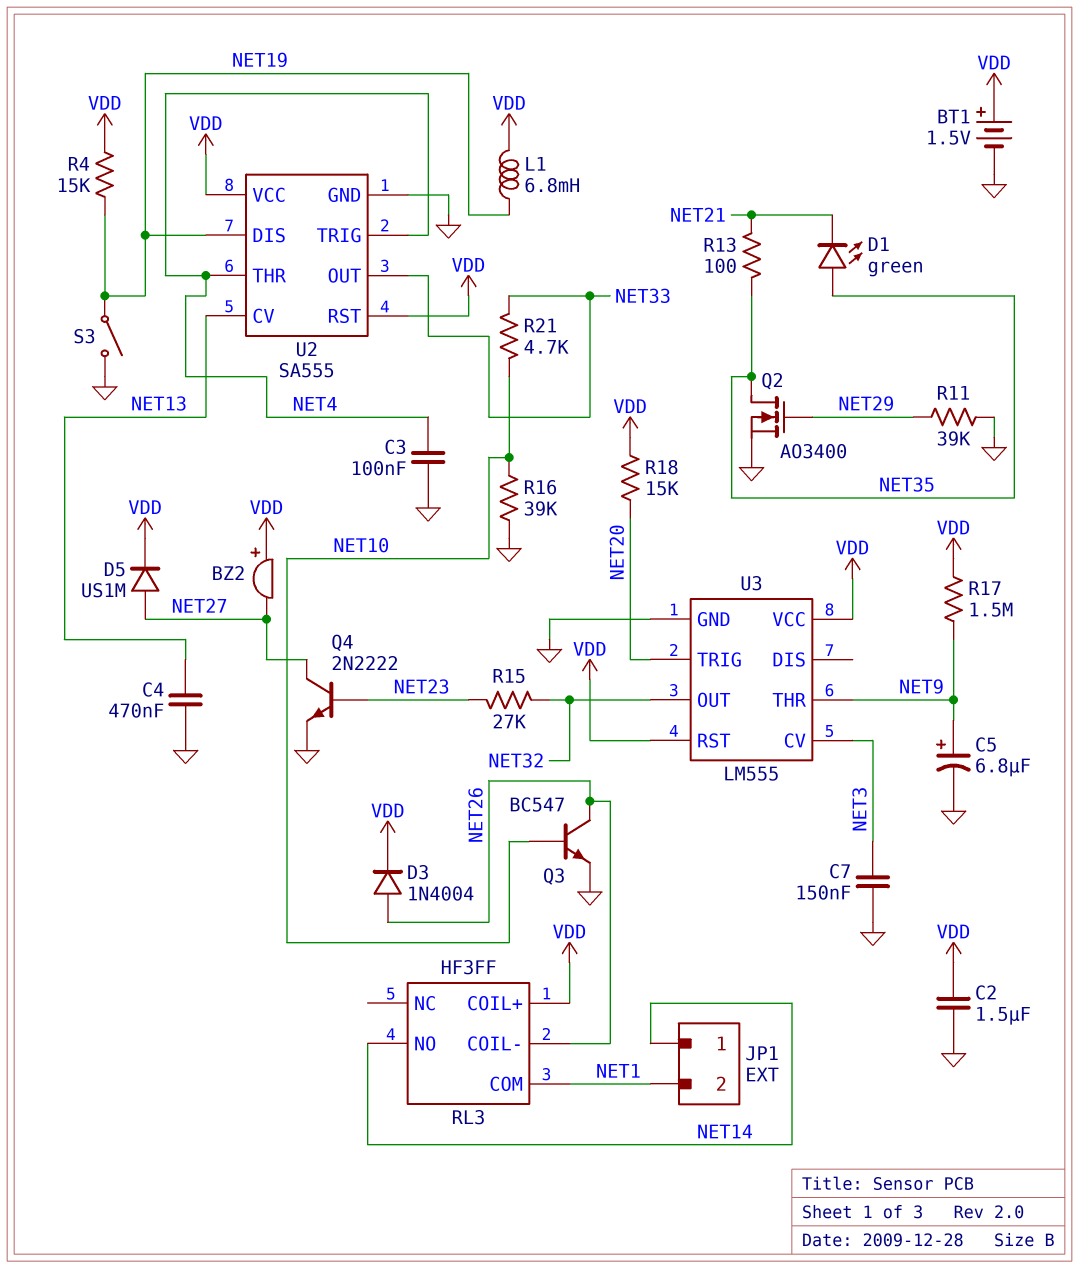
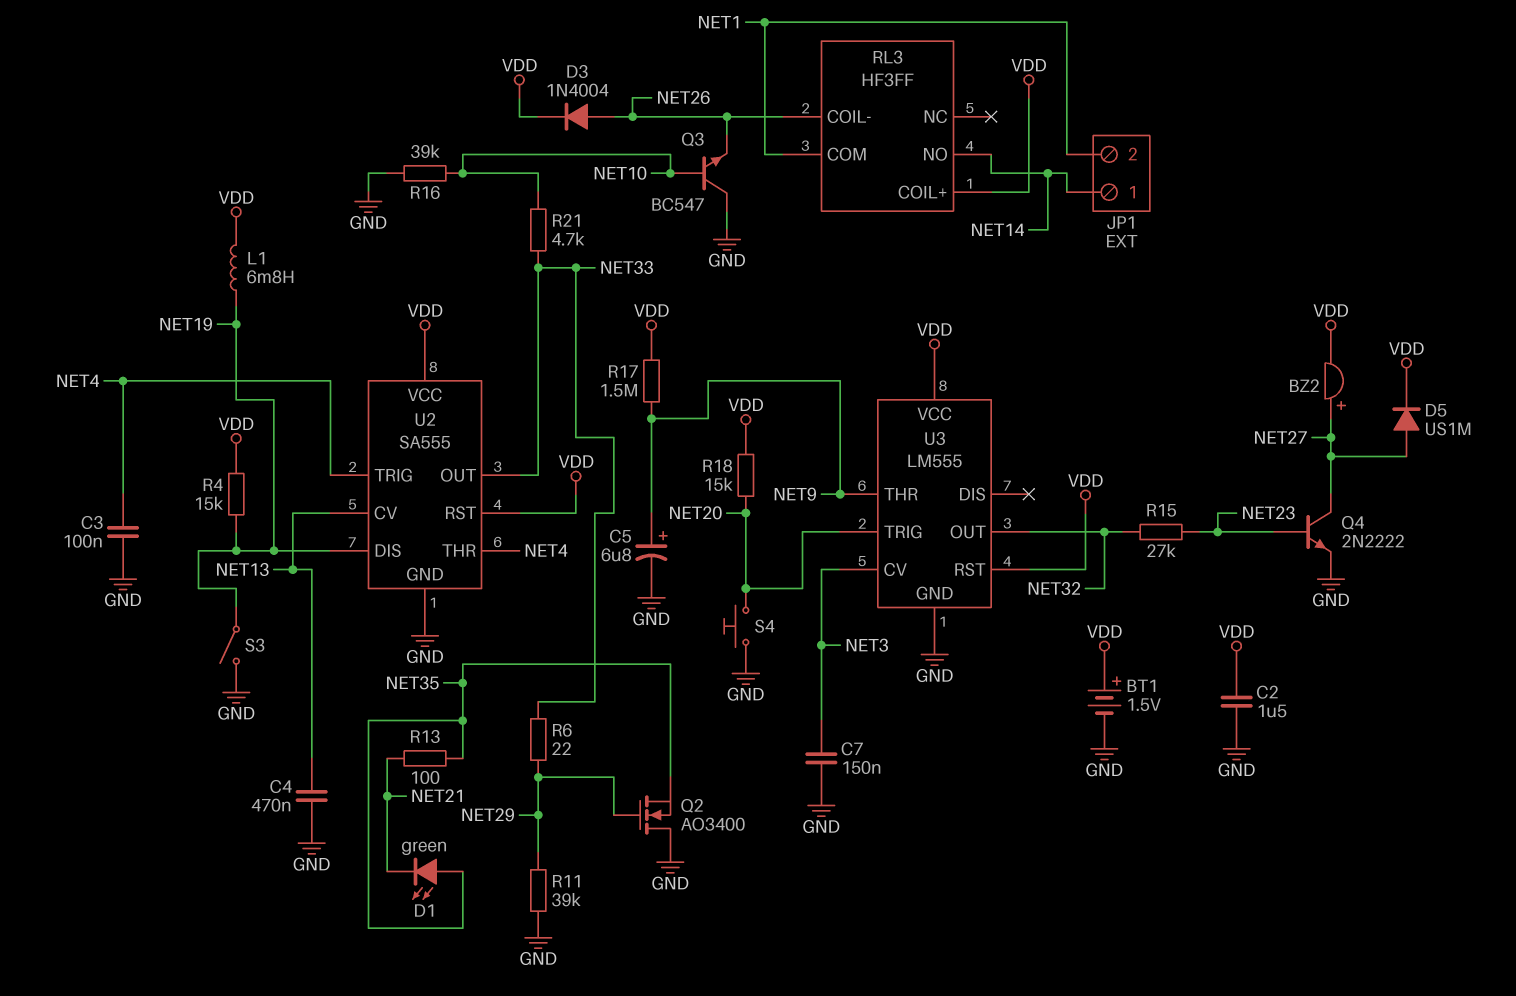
BZ2: buzzer (plus VDD, minus NET27) -> buzzer (plus NET27, minus VDD)
Q2: NMOS AO3400 (G NET29, D NET35, S GND) -> NMOS AO3400 (G NET29, D GND, S NET35)
Q3: NPN BC547 (B NET10, C NET26, E GND) -> NPN BC547 (B NET10, C GND, E NET26)
R6: none -> 22 (NET29, NET33)
S4: none -> button (GND, NET20)

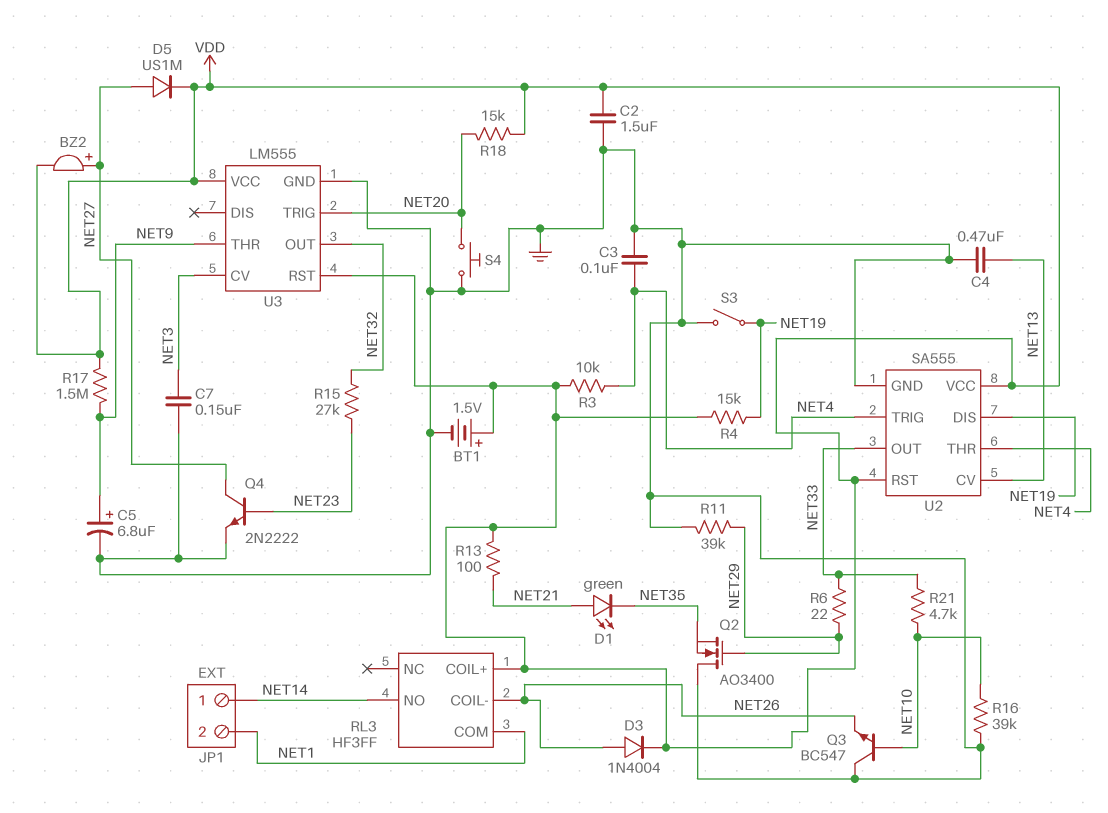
D1: LED green (A NET35, K NET21) -> LED green (A NET21, K NET35)
L1: 6.8mH (NET19, VDD) -> none
R3: none -> 10k (NET4, VDD)
R13: 100 (NET21, NET35) -> 100 (NET21, VDD)

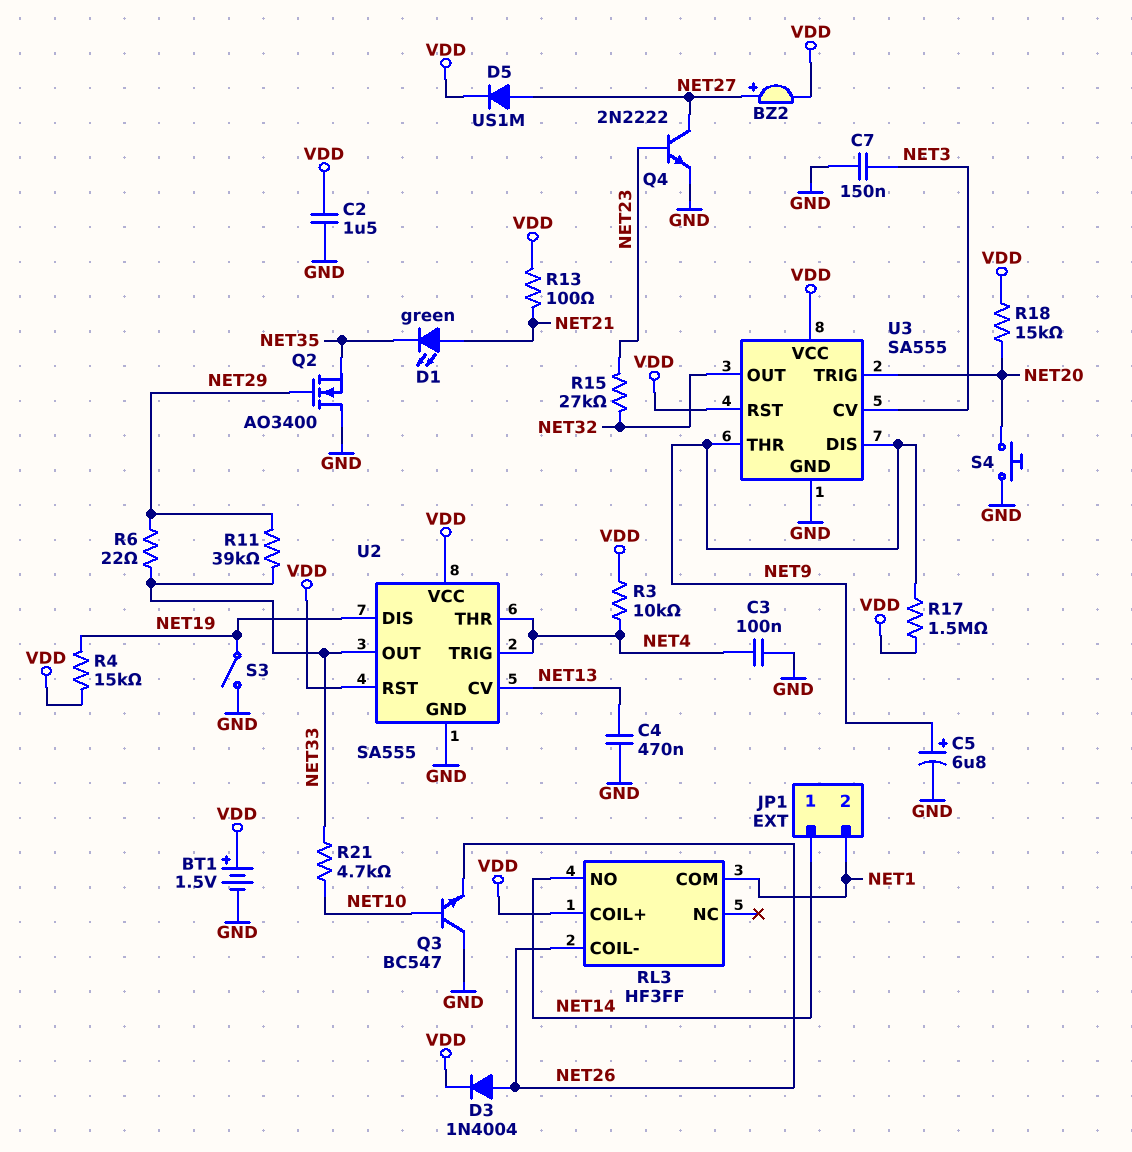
R11: 39k (GND, NET29) -> 39k (NET29, NET33)
R16: 39k (GND, NET10) -> none
U3: LM555 -> SA555
U3 pin DIS: none -> NET9

